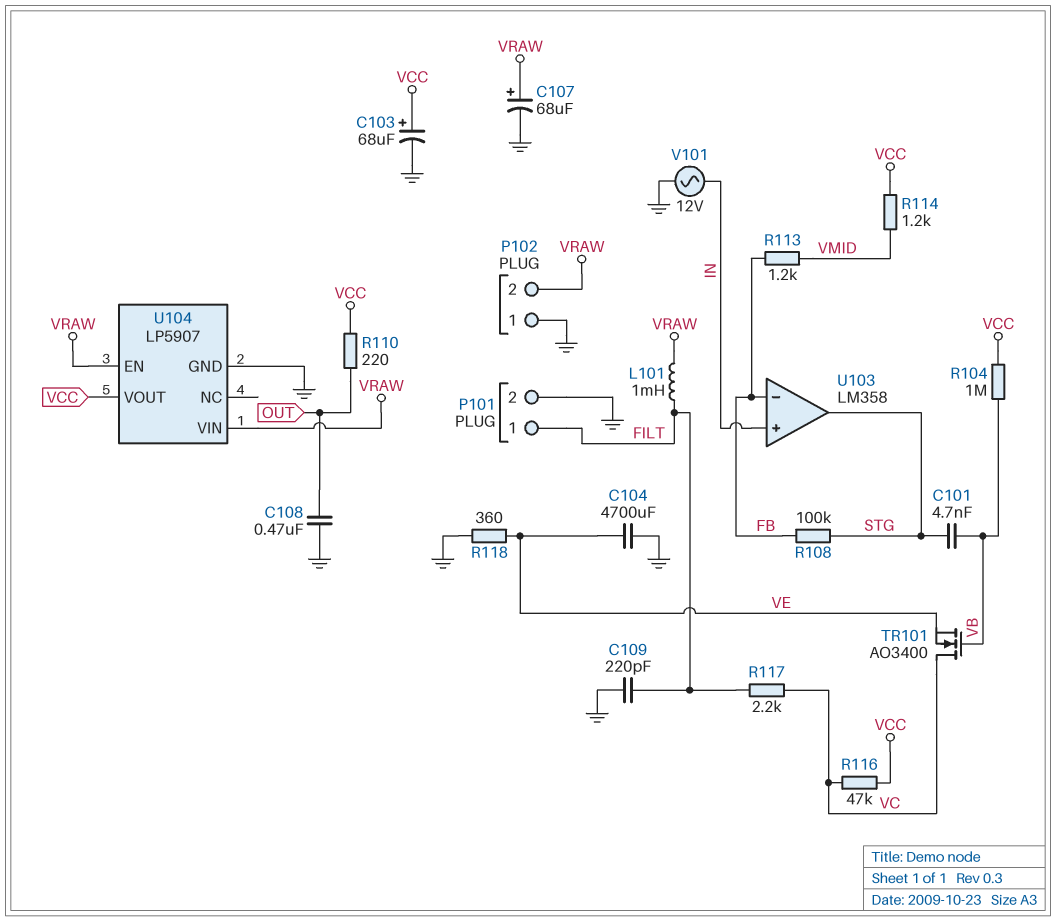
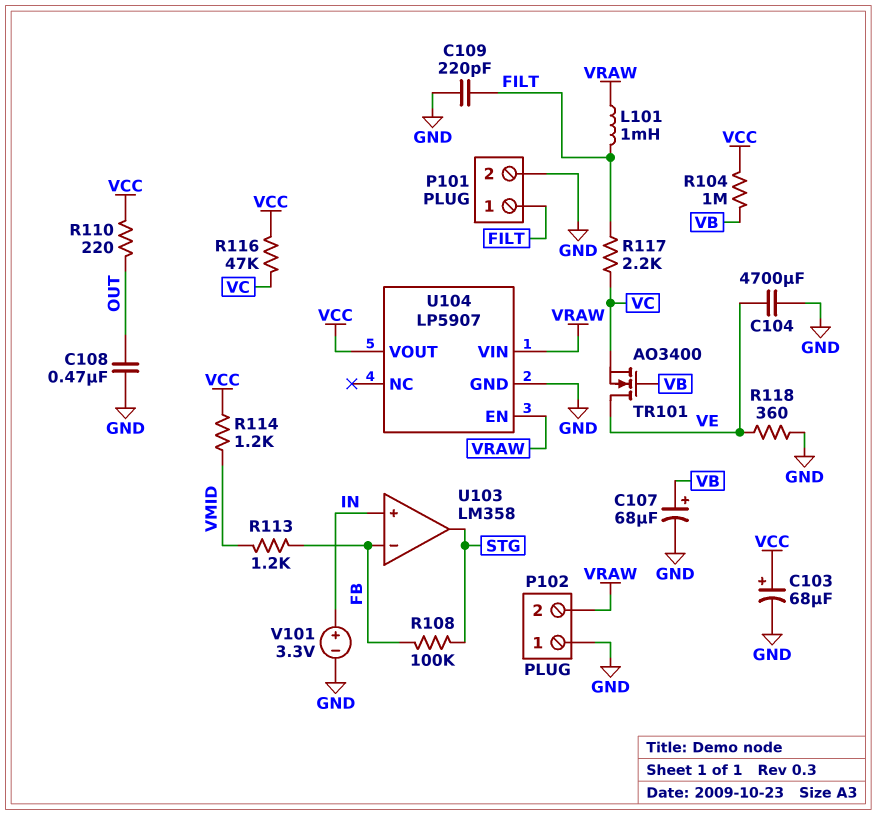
C101: 4.7nF (STG, VB) -> none
C107: 68uF (plus VRAW, minus GND) -> 68uF (plus VB, minus GND)
TR101: NMOS AO3400 (G VB, D VC, S VE) -> NMOS AO3400 (G VB, D VE, S VC)
V101: AC 12V (GND, IN) -> 3.3V (plus IN, minus GND)

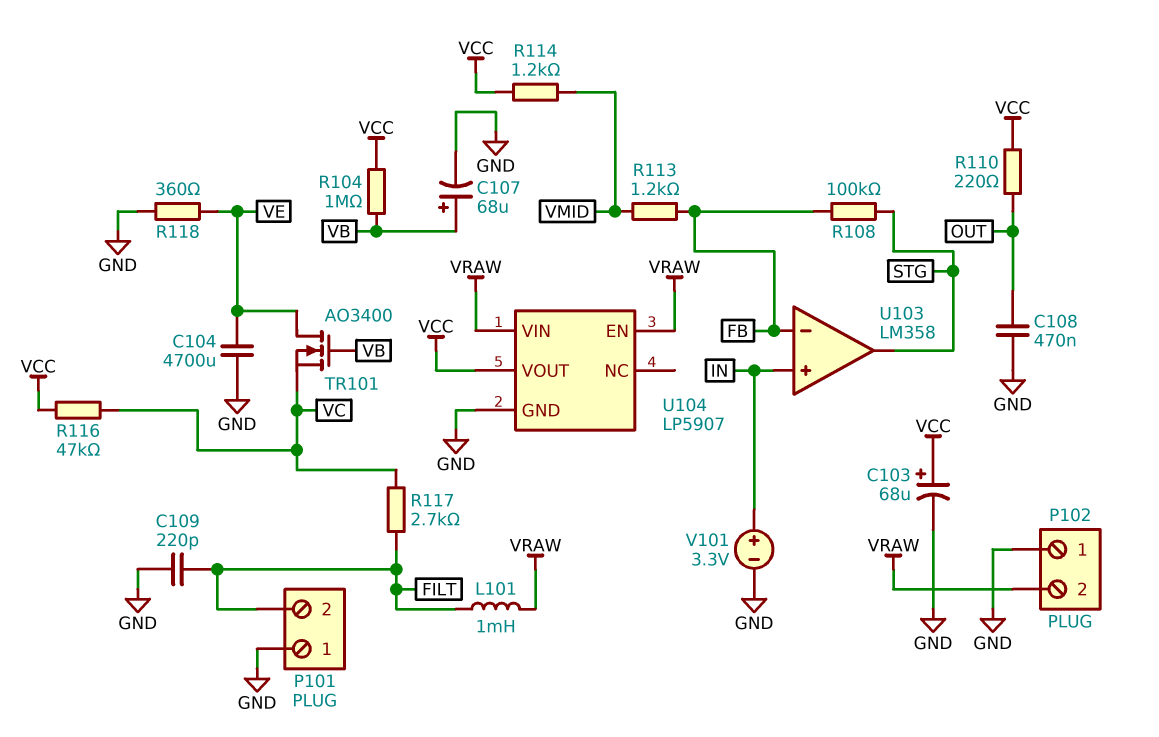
P101 pin 1: FILT -> GND
P101 pin 2: GND -> FILT
R117: 2.2k (FILT, VC) -> 2.7k (FILT, VC)

